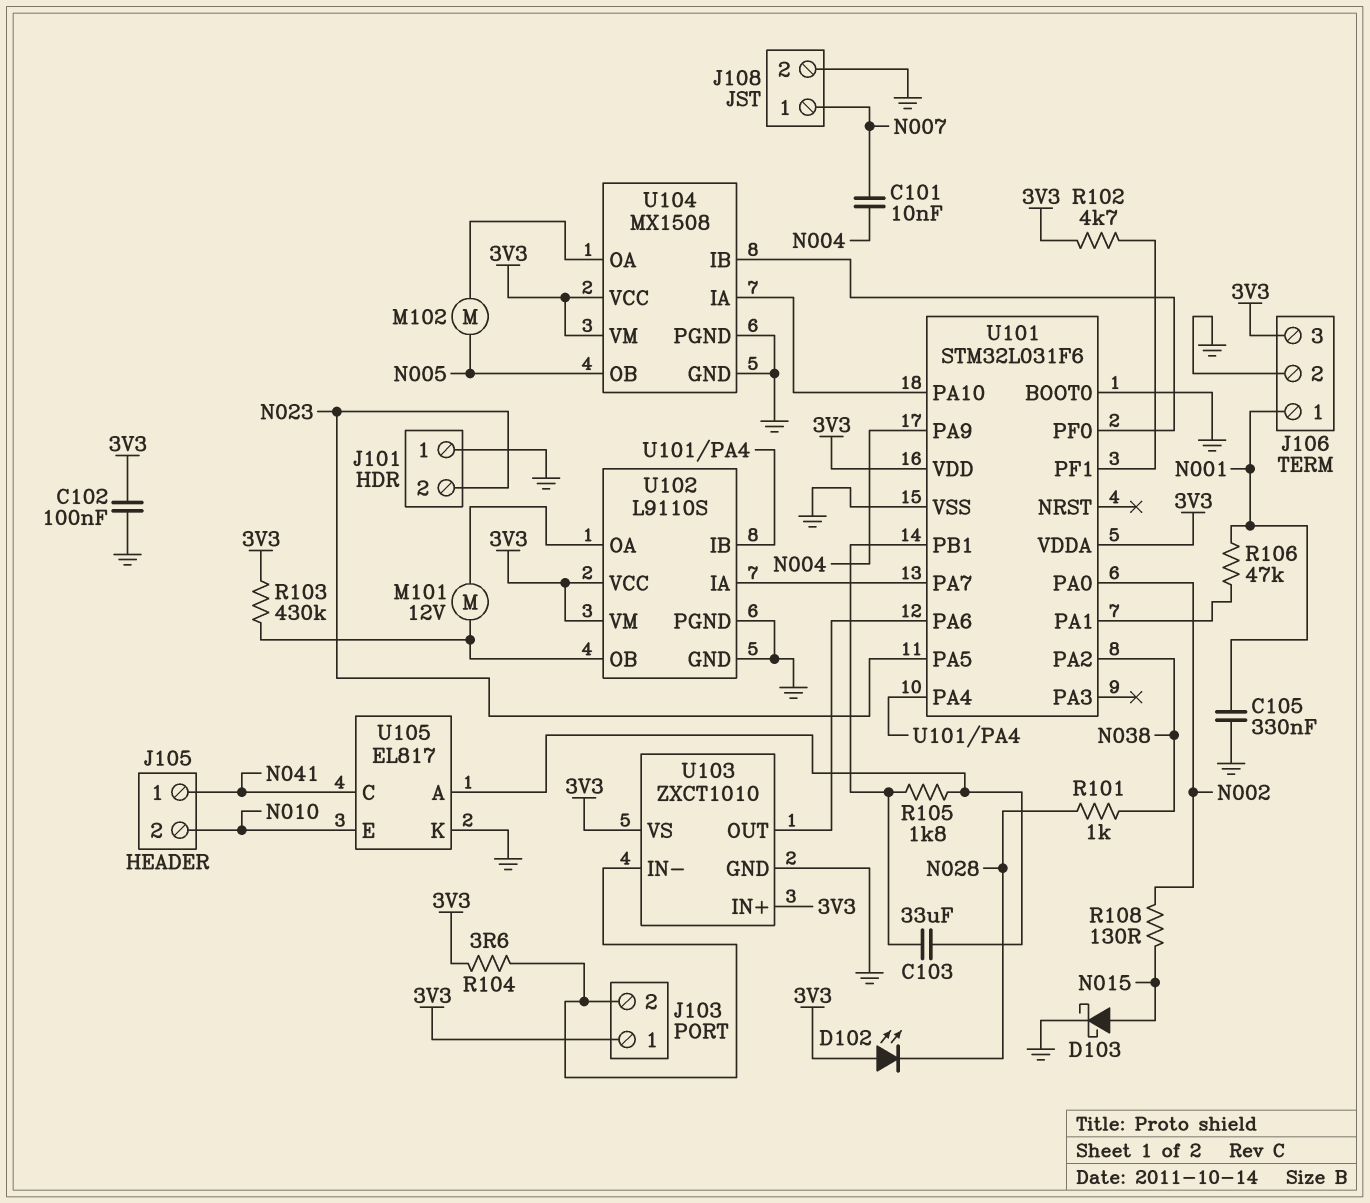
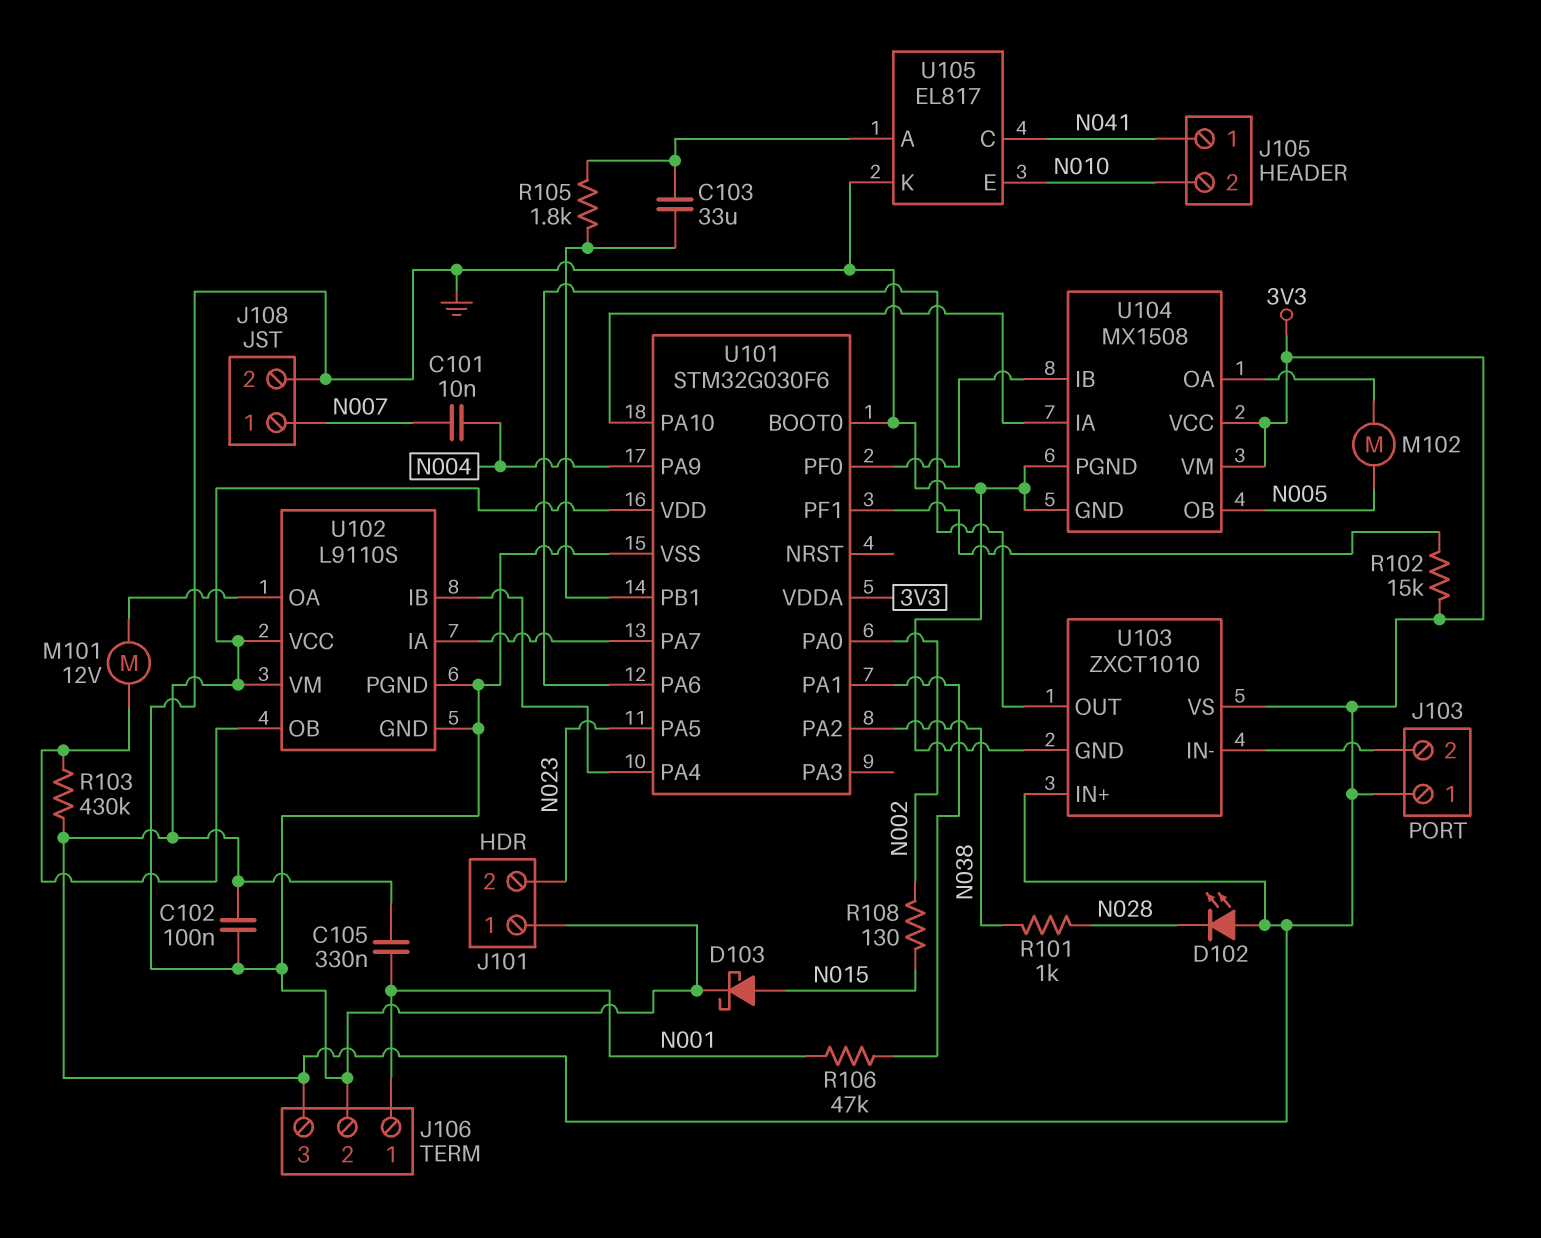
C105: 330nF (GND, N001) -> 330nF (3V3, N001)
R102: 4.7k (3V3, U101/PF1) -> 15k (3V3, U101/PF1)
R104: 3.6 (3V3, J103/2) -> none
U101: STM32L031F6 -> STM32G030F6

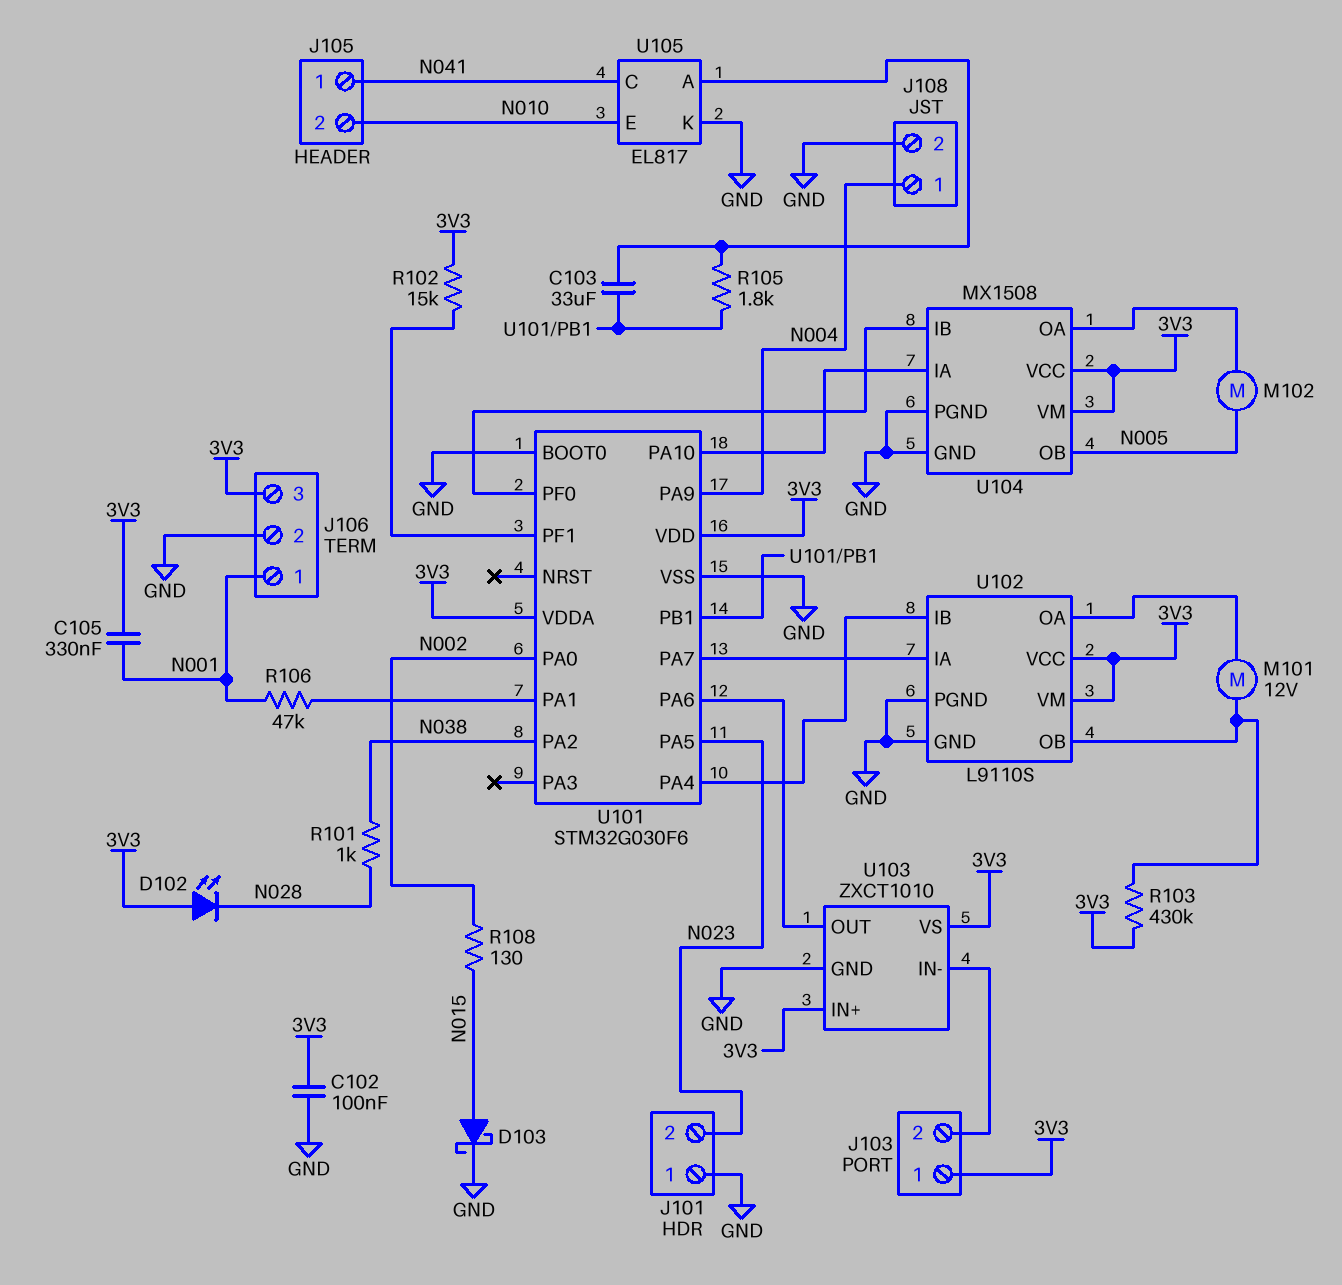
C101: 10nF (N004, N007) -> none
J108 pin 1: N007 -> N004

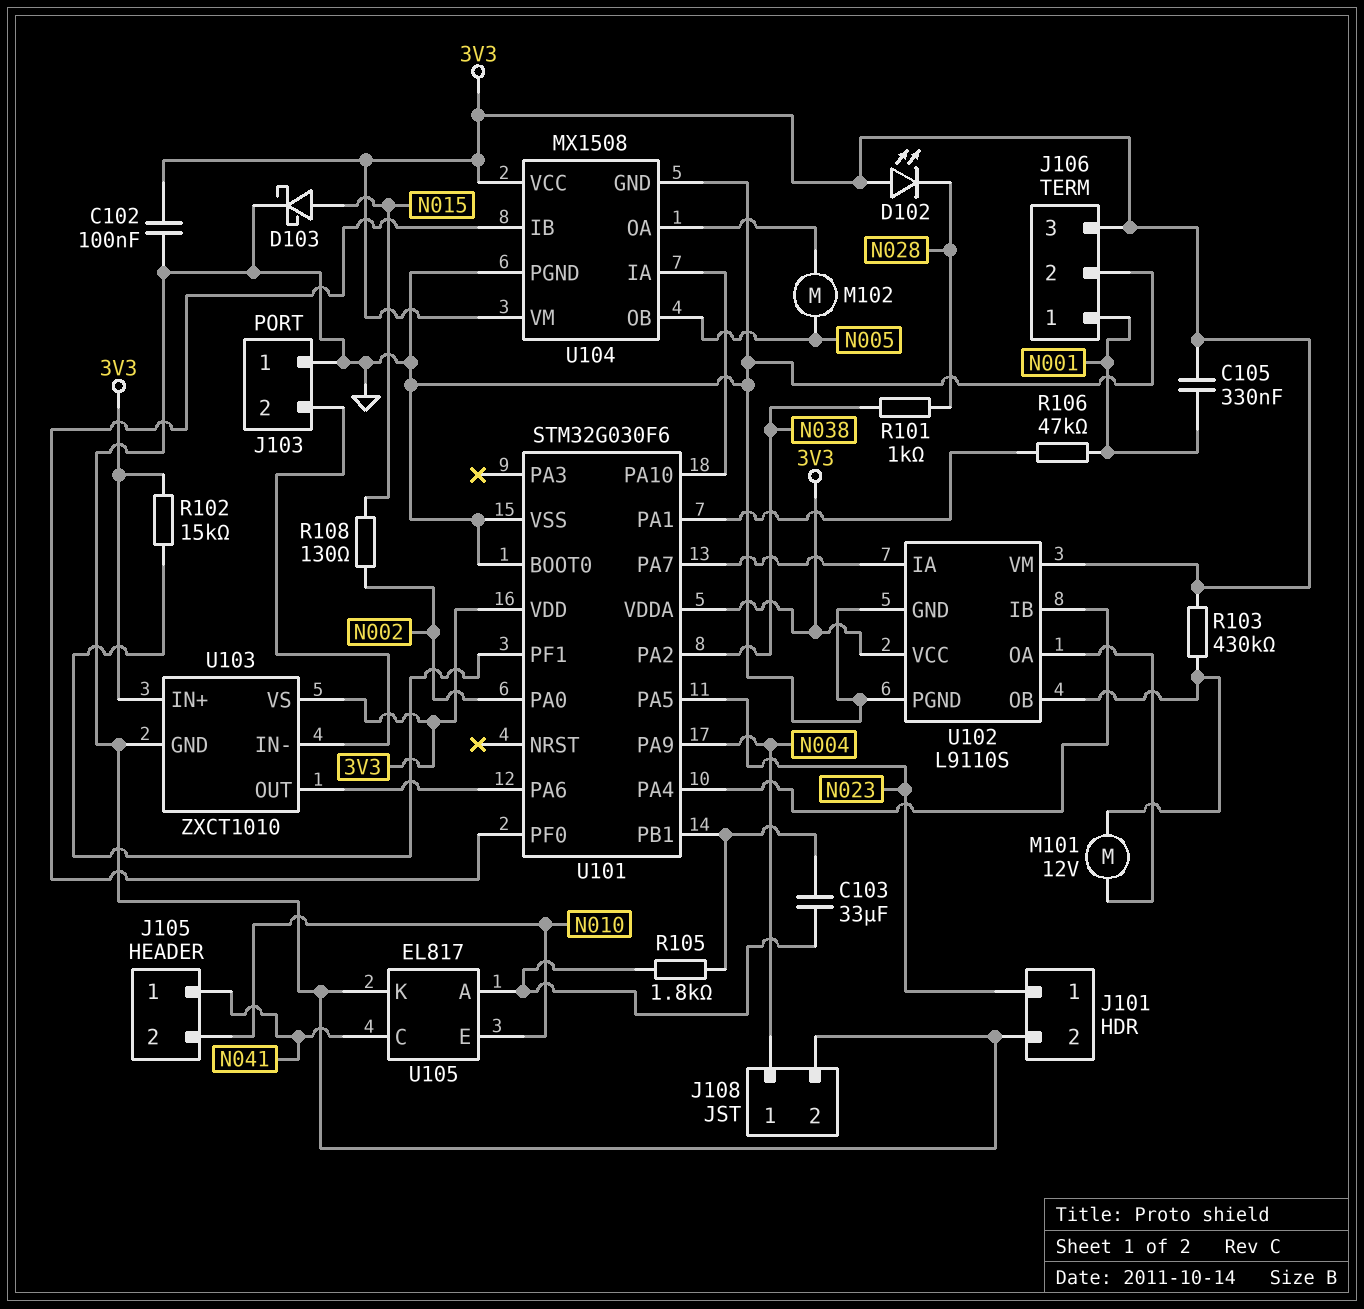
J101 pin 1: GND -> N023
J101 pin 2: N023 -> GND
J103 pin 1: 3V3 -> GND

